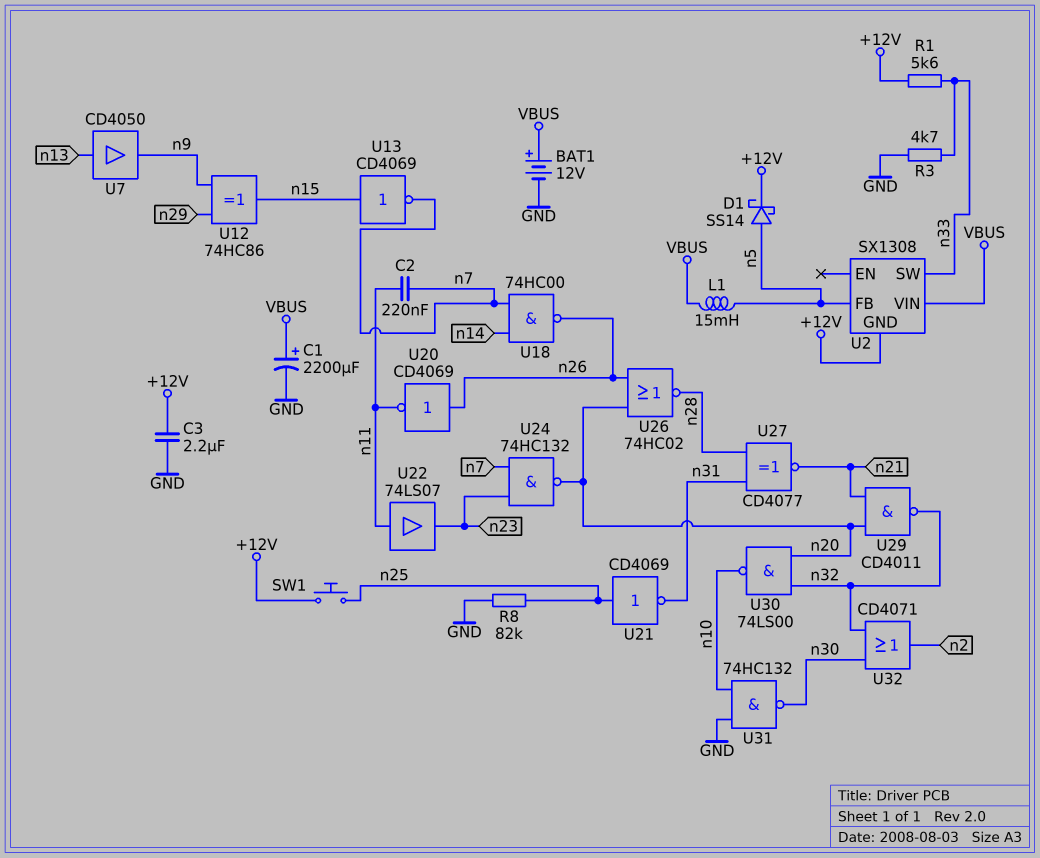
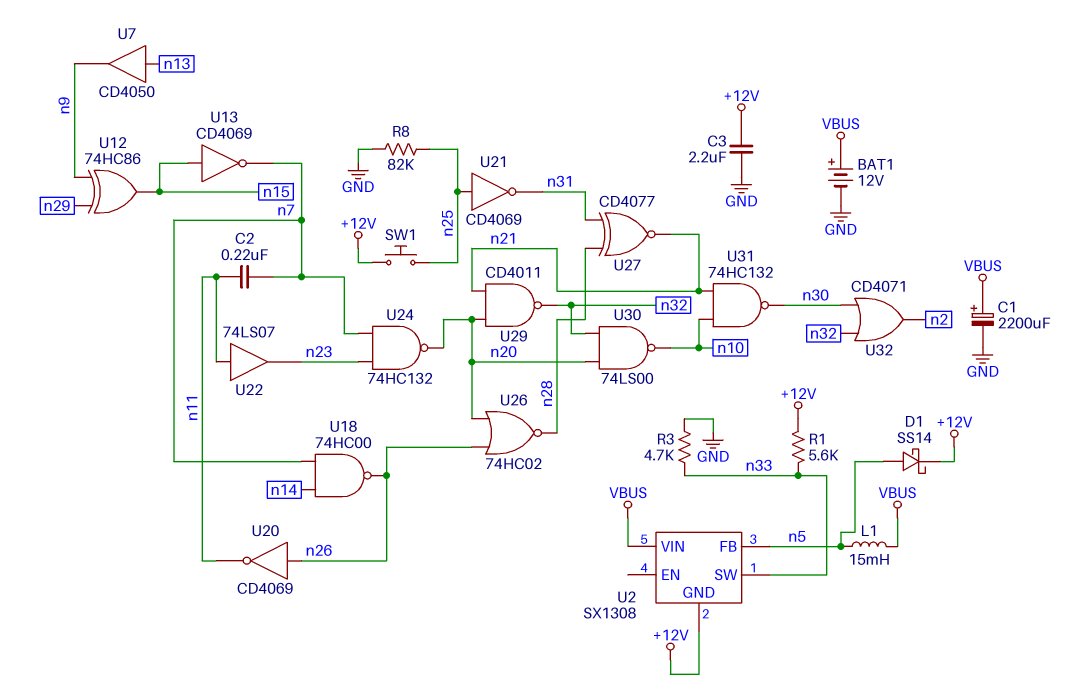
U31: NAND 74HC132 (in GND, in n10, out n30) -> NAND 74HC132 (in n10, in n21, out n30)

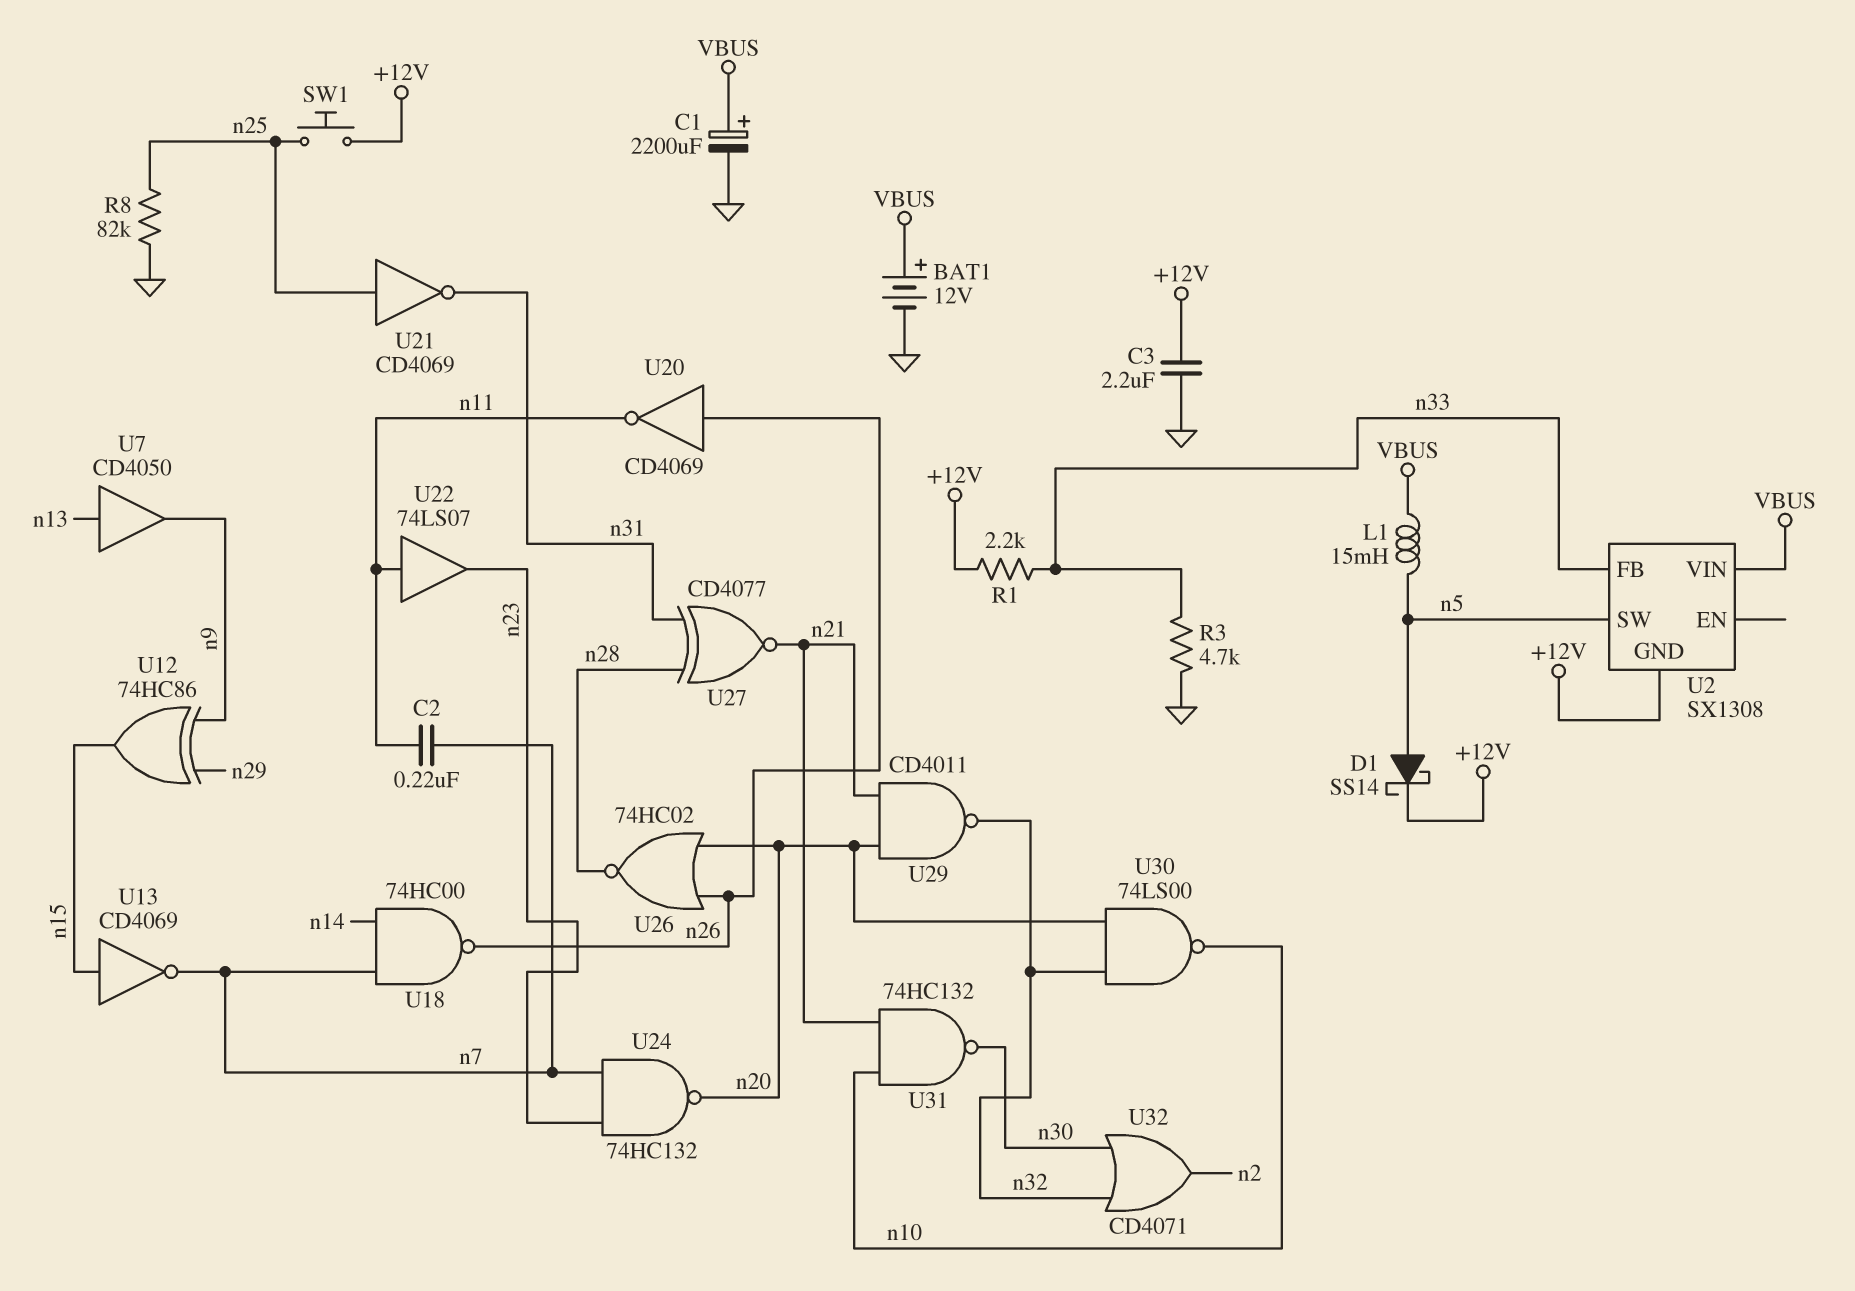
R1: 5.6k (+12V, n33) -> 2.2k (+12V, n33)
U2 pin FB: n5 -> n33
U2 pin SW: n33 -> n5

